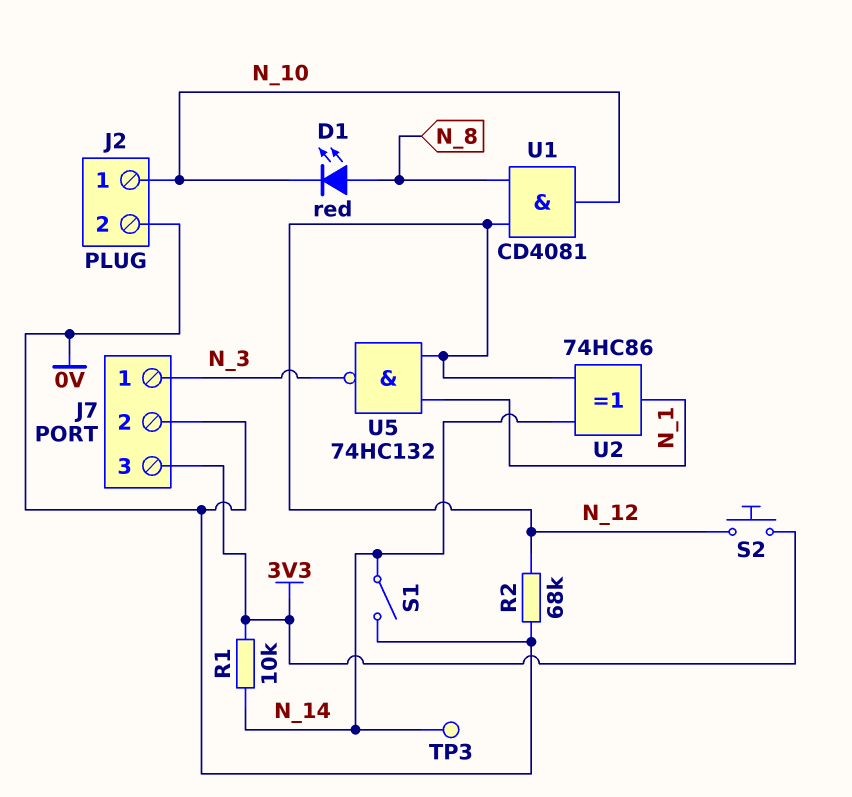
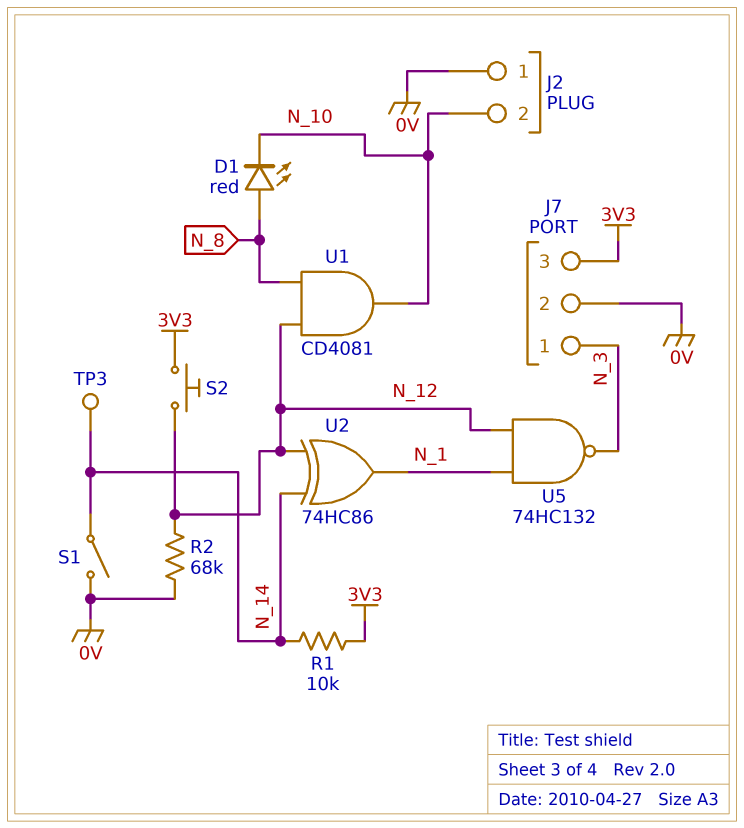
J2 pin 1: N_10 -> 0V
J2 pin 2: 0V -> N_10

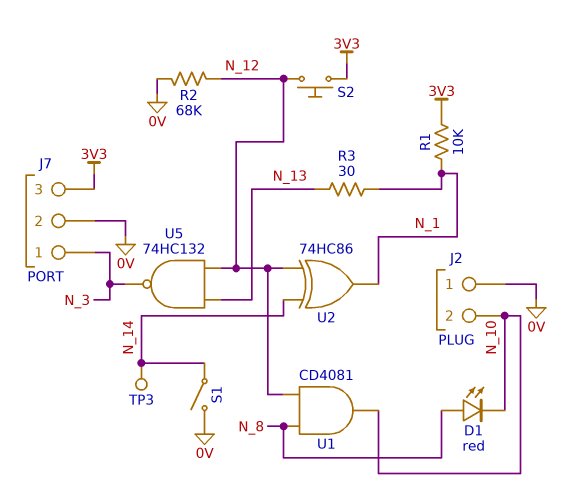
R1: 10k (3V3, N_14) -> 10k (3V3, N_1)
R3: none -> 30 (N_1, N_13)
U5: NAND 74HC132 (in N_1, in N_12, out N_3) -> NAND 74HC132 (in N_12, in N_13, out N_3)

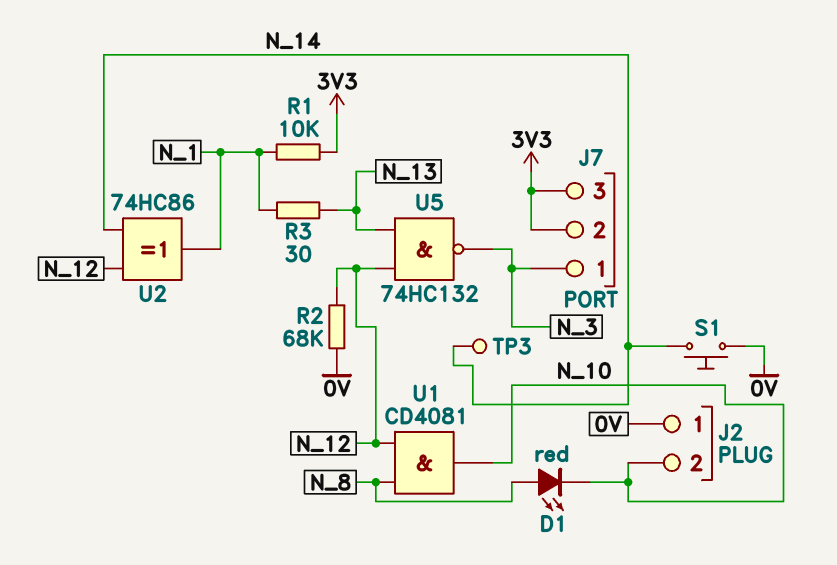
J7 pin 2: 0V -> 3V3
S1: switch (0V, N_14) -> button (0V, N_14)
S2: button (3V3, N_12) -> none

